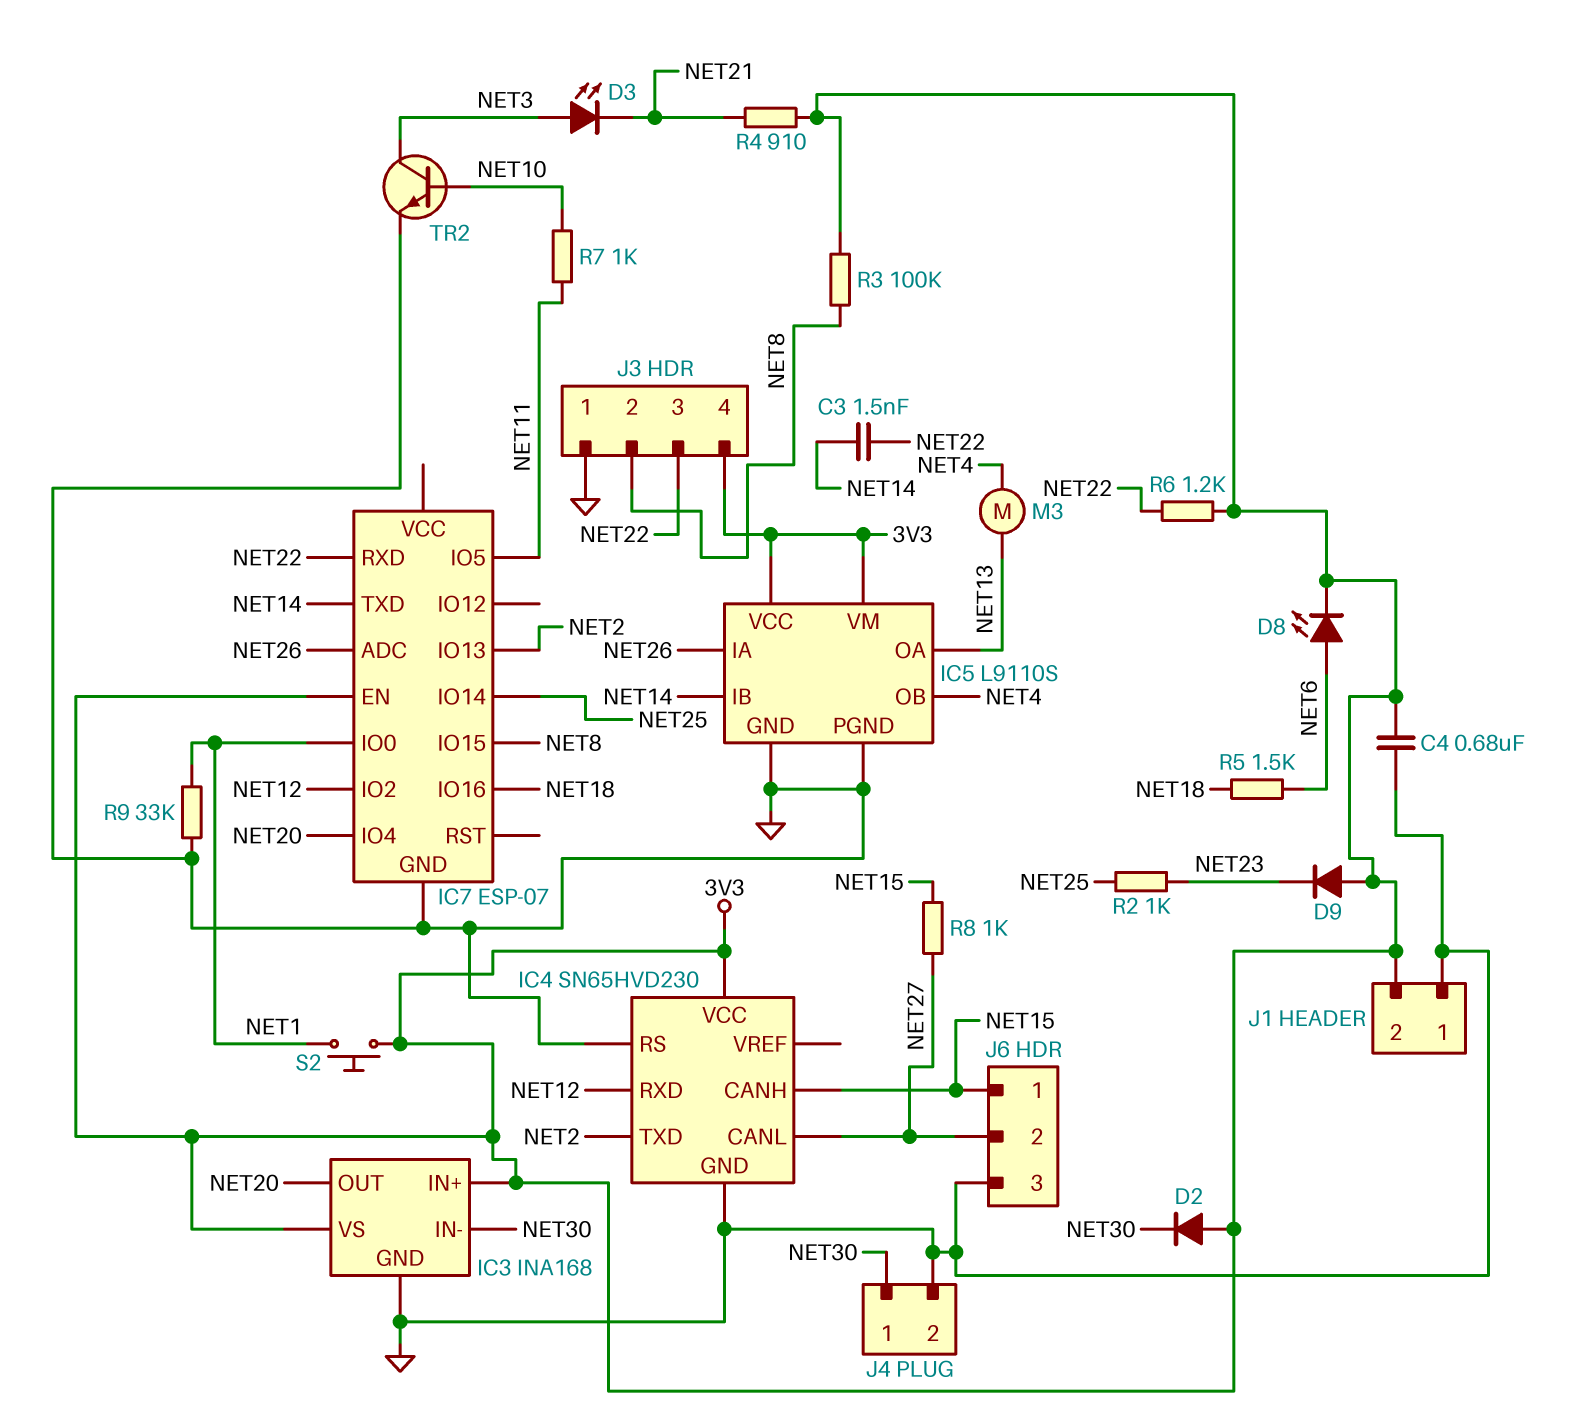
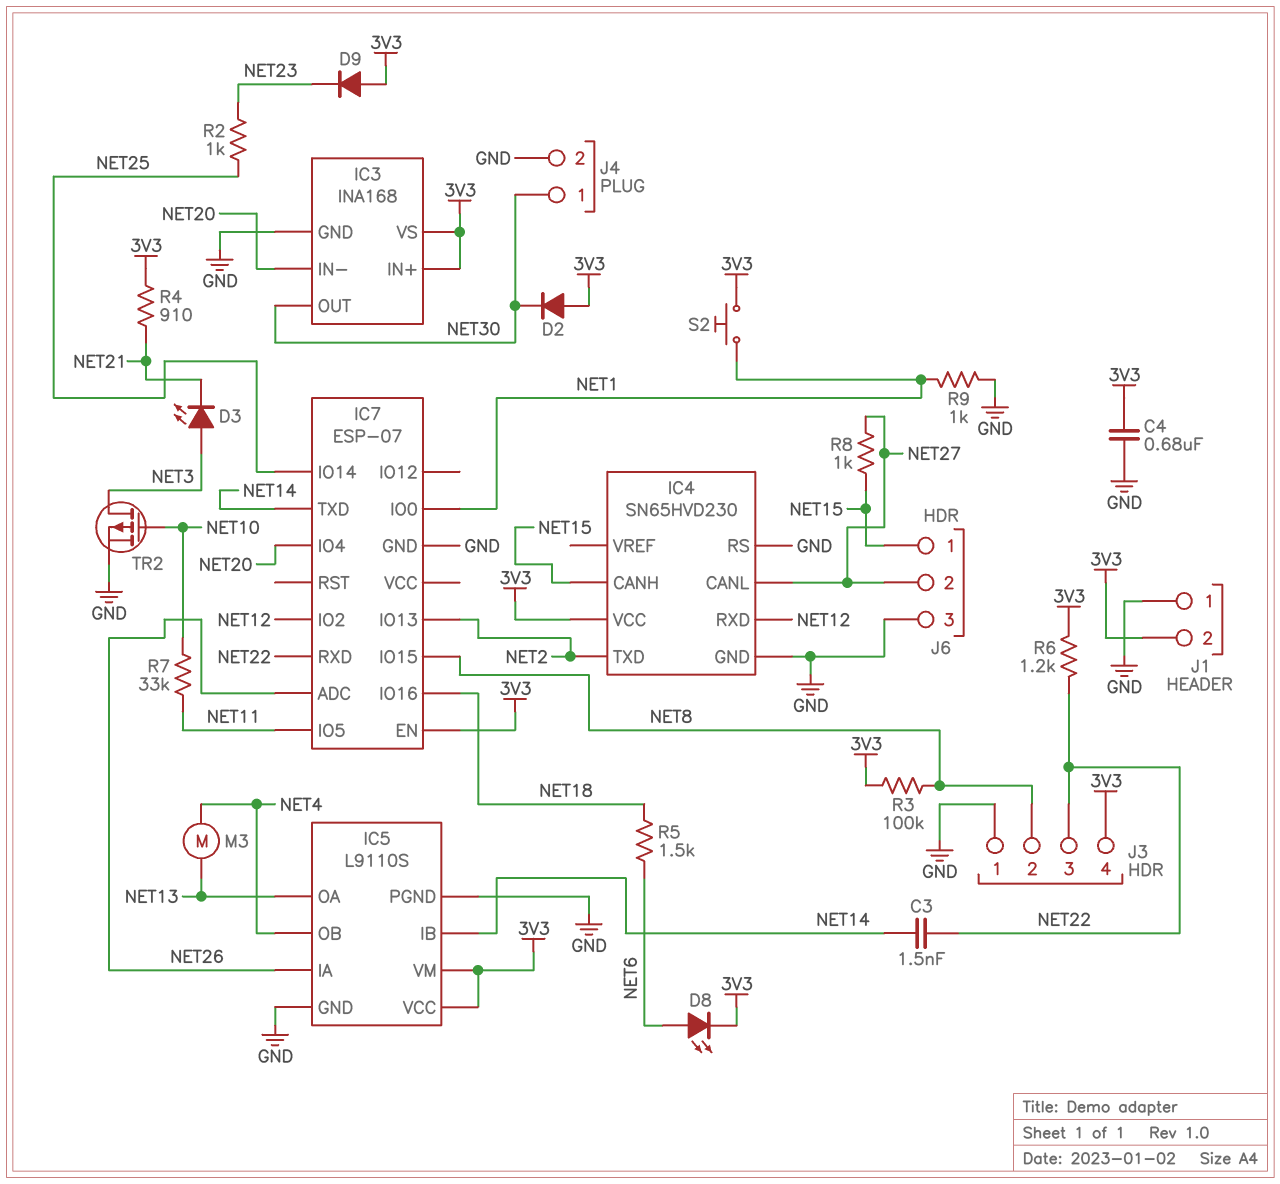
IC3 pin IN-: NET30 -> NET20
IC3 pin OUT: NET20 -> NET30
R7: 1k (NET10, NET11) -> 33k (NET10, NET11)
R9: 33k (GND, NET1) -> 1k (GND, NET1)
TR2: NPN (B NET10, C NET3, E GND) -> PMOS (G NET10, D NET3, S GND)

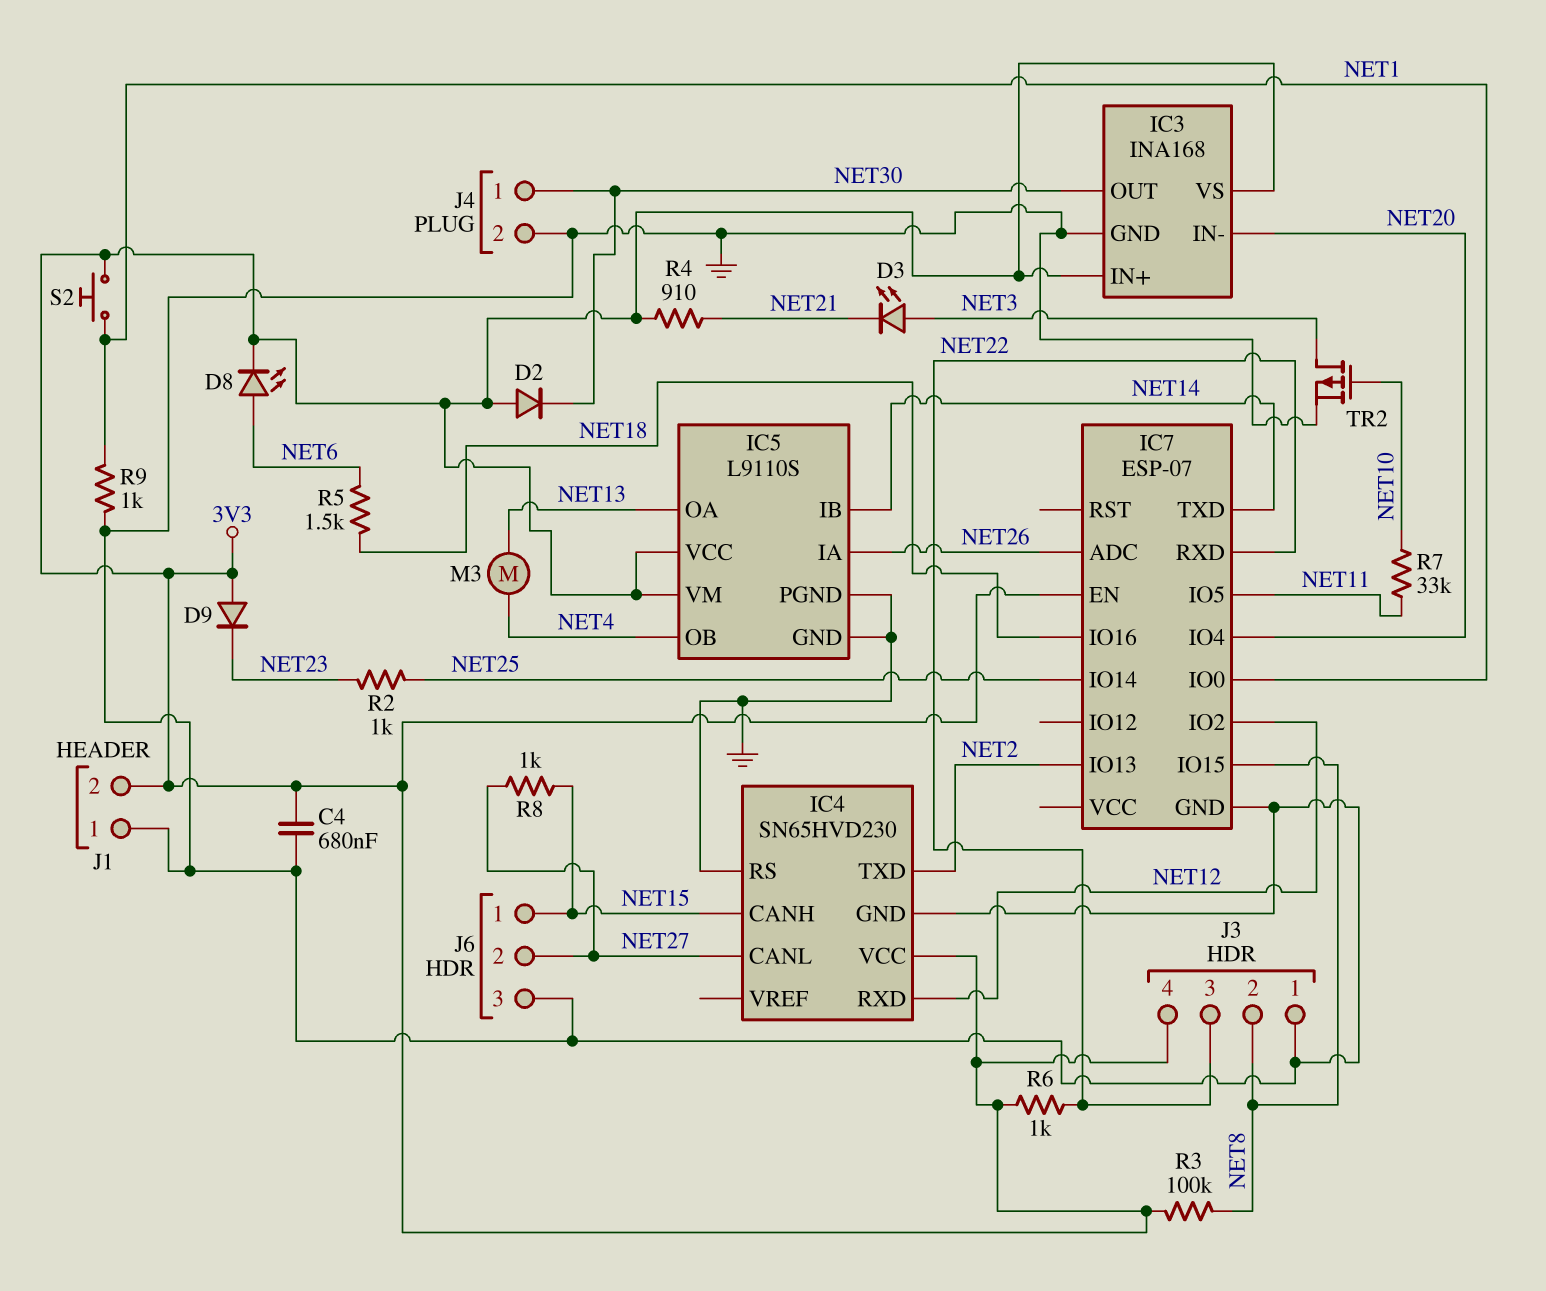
C3: 1.5nF (NET14, NET22) -> none
R6: 1.2k (3V3, NET22) -> 1k (3V3, NET22)

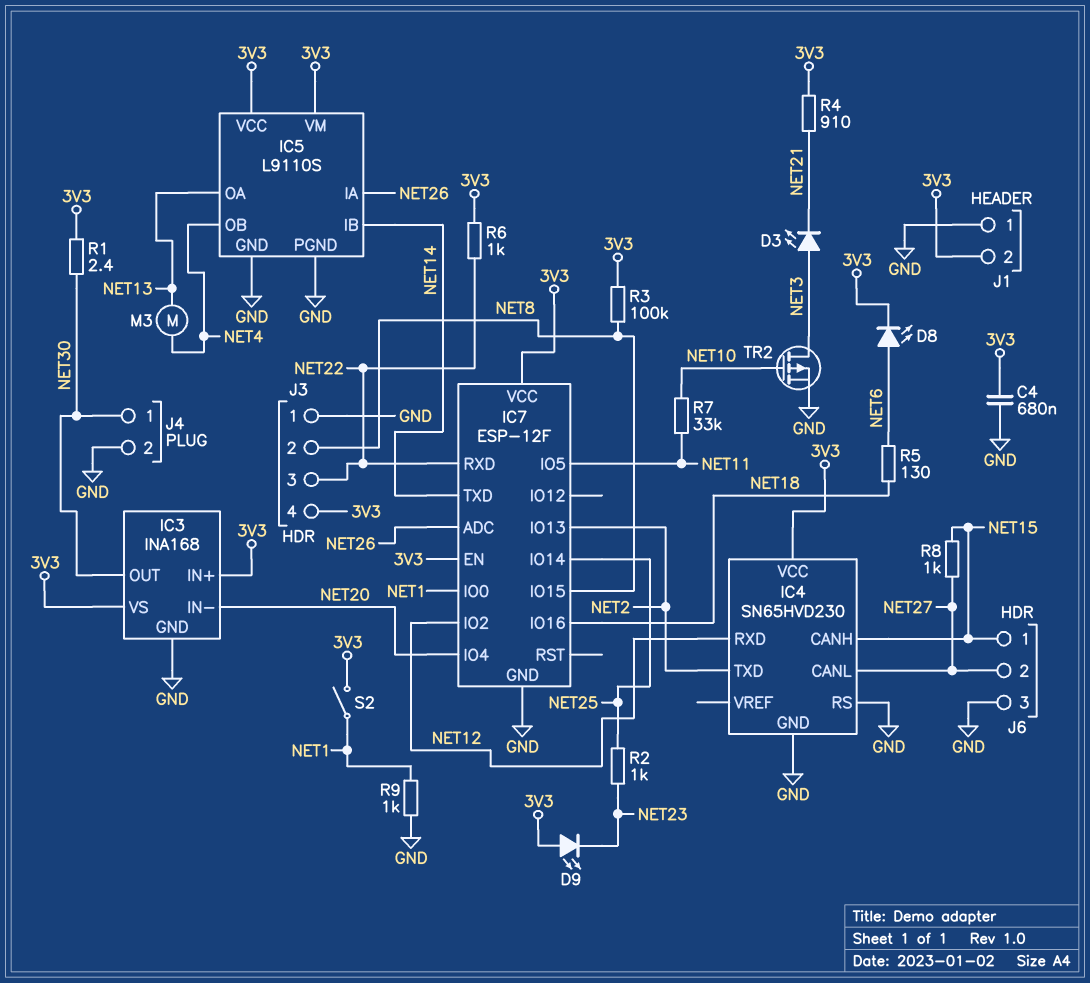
D2: diode (A 3V3, K NET30) -> none
D9: diode (A 3V3, K NET23) -> LED (A 3V3, K NET23)
IC7: ESP-07 -> ESP-12F
IC7 pin VCC: none -> 3V3
R1: none -> 2.4 (3V3, NET30)
R5: 1.5k (NET6, NET18) -> 130 (NET6, NET18)
S2: button (3V3, NET1) -> switch (3V3, NET1)

